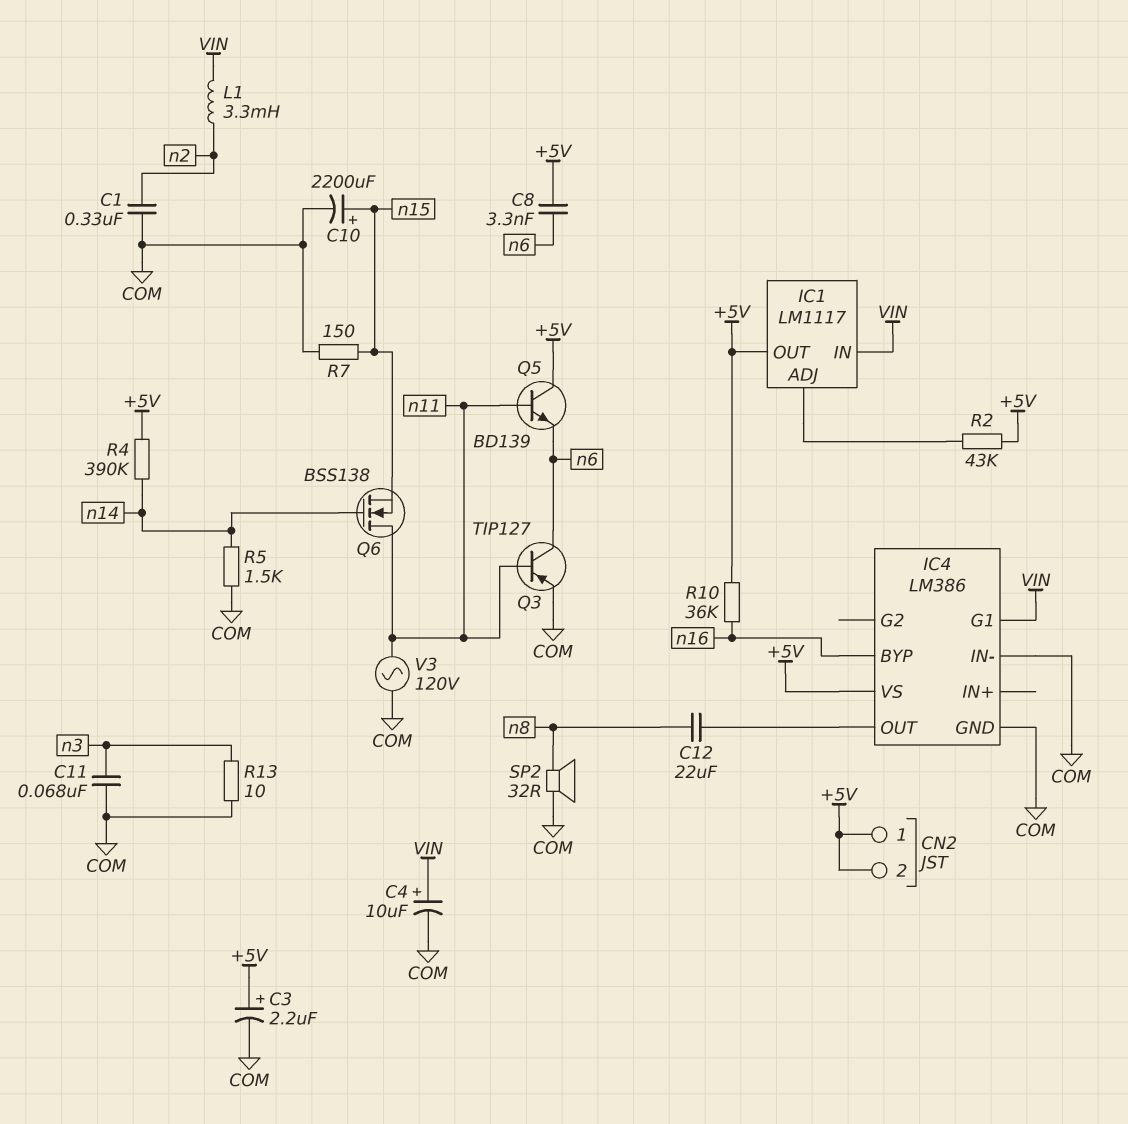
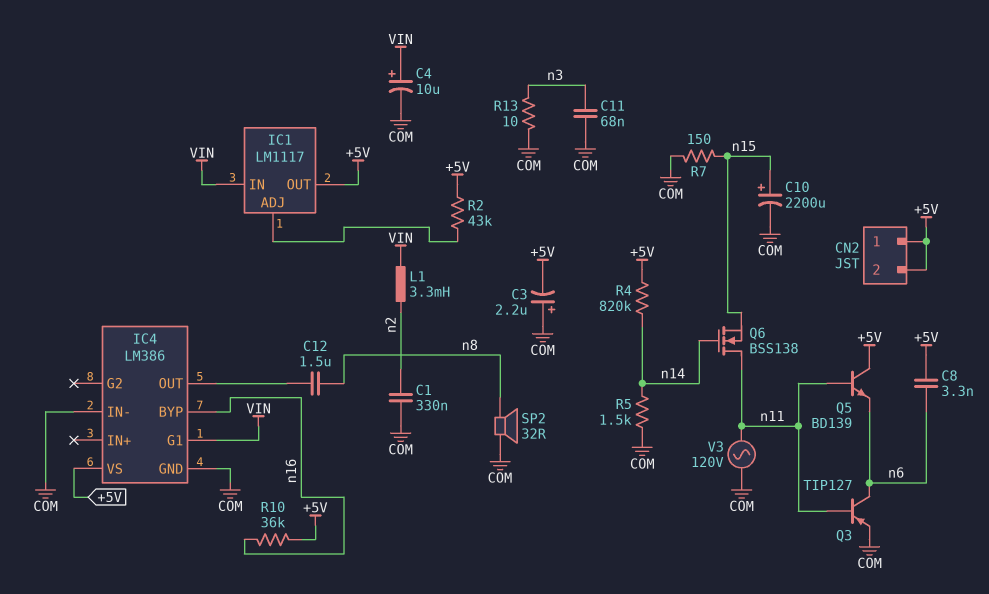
C3: 2.2uF (plus +5V, minus COM) -> 2.2uF (plus COM, minus +5V)
C12: 22uF (IC4/OUT, n8) -> 1.5uF (IC4/OUT, n8)
R4: 390k (+5V, n14) -> 820k (+5V, n14)

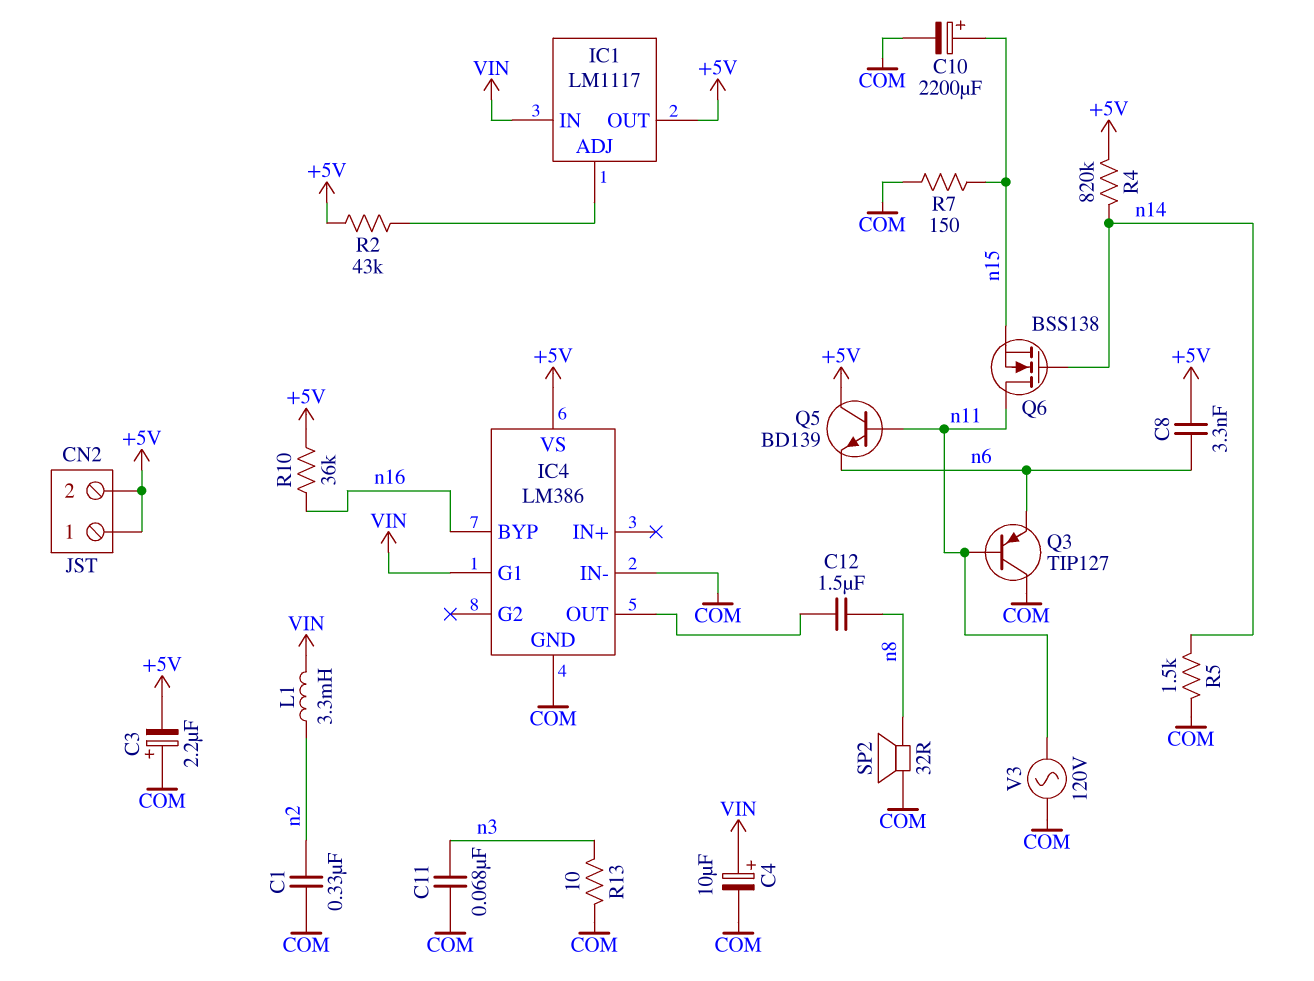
Q3: PNP TIP127 (B n11, C n6, E COM) -> PNP TIP127 (B n11, C COM, E n6)

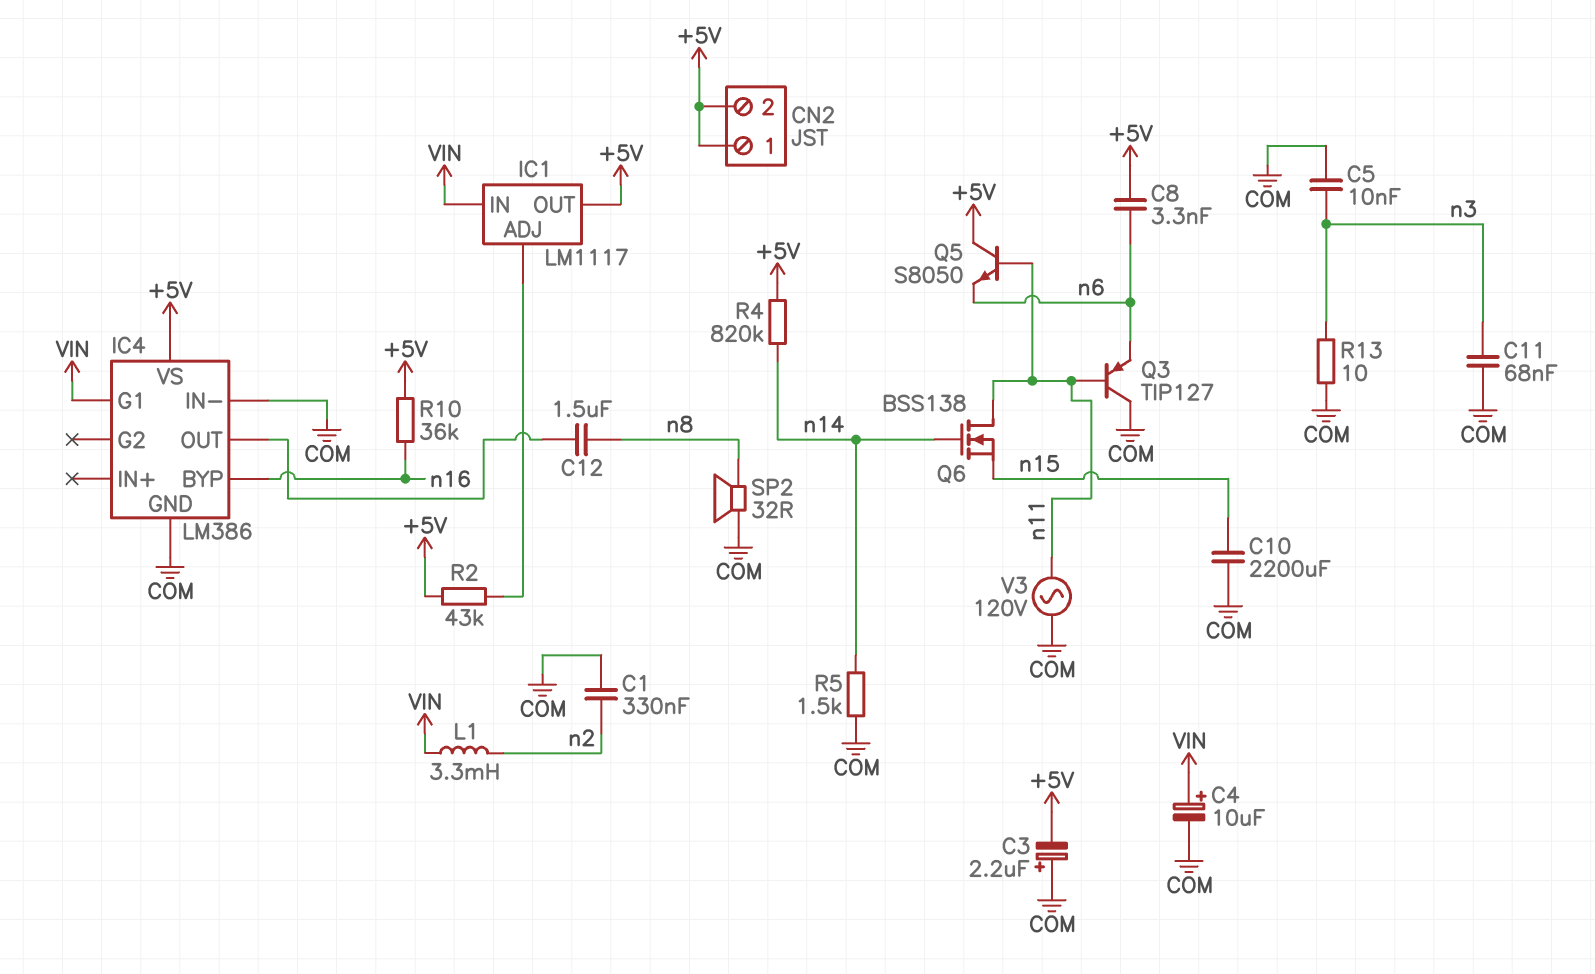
C5: none -> 10nF (COM, n3)
C10: 2200uF (plus n15, minus COM) -> 2200uF (COM, n15)
Q5: NPN BD139 (B n11, C +5V, E n6) -> NPN S8050 (B n11, C +5V, E n6)
R7: 150 (COM, n15) -> none

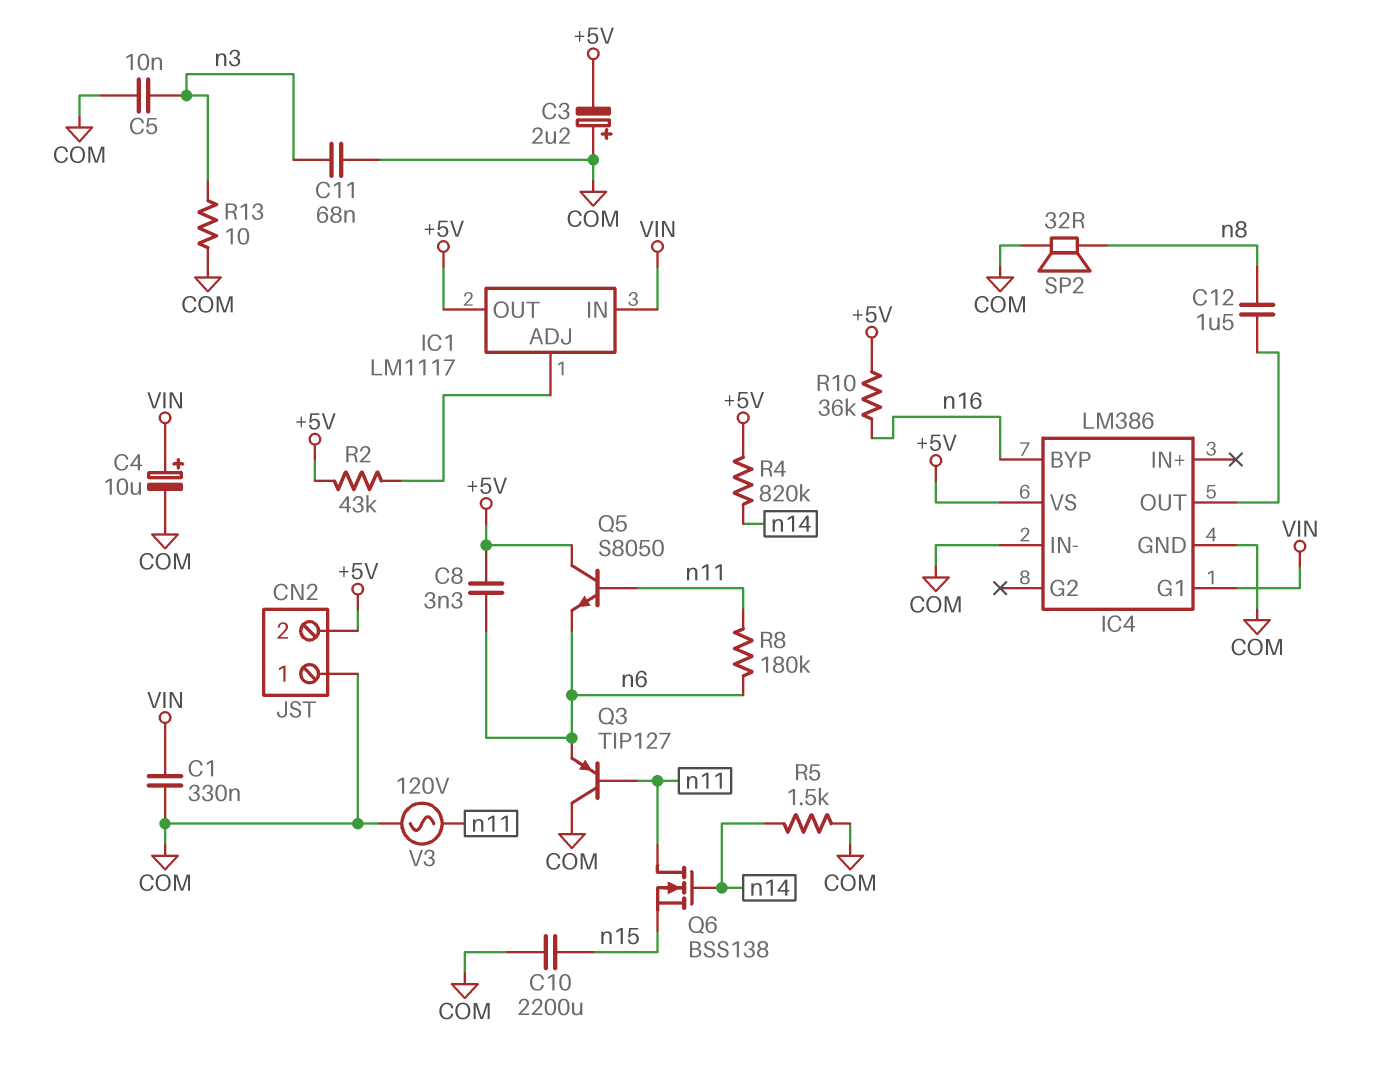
C1: 330nF (COM, n2) -> 330nF (COM, VIN)
CN2 pin 1: +5V -> COM
L1: 3.3mH (VIN, n2) -> none
R8: none -> 180k (n6, n11)

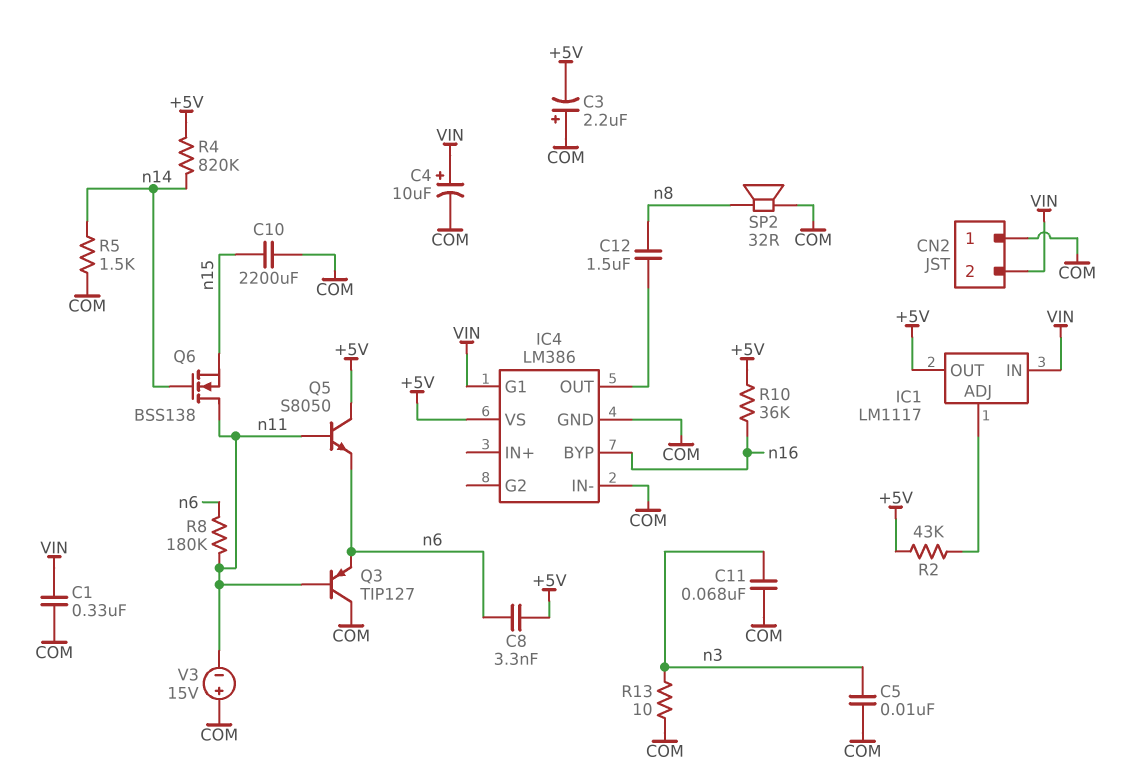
CN2 pin 2: +5V -> VIN
V3: AC 120V (COM, n11) -> 15V (plus COM, minus n11)

